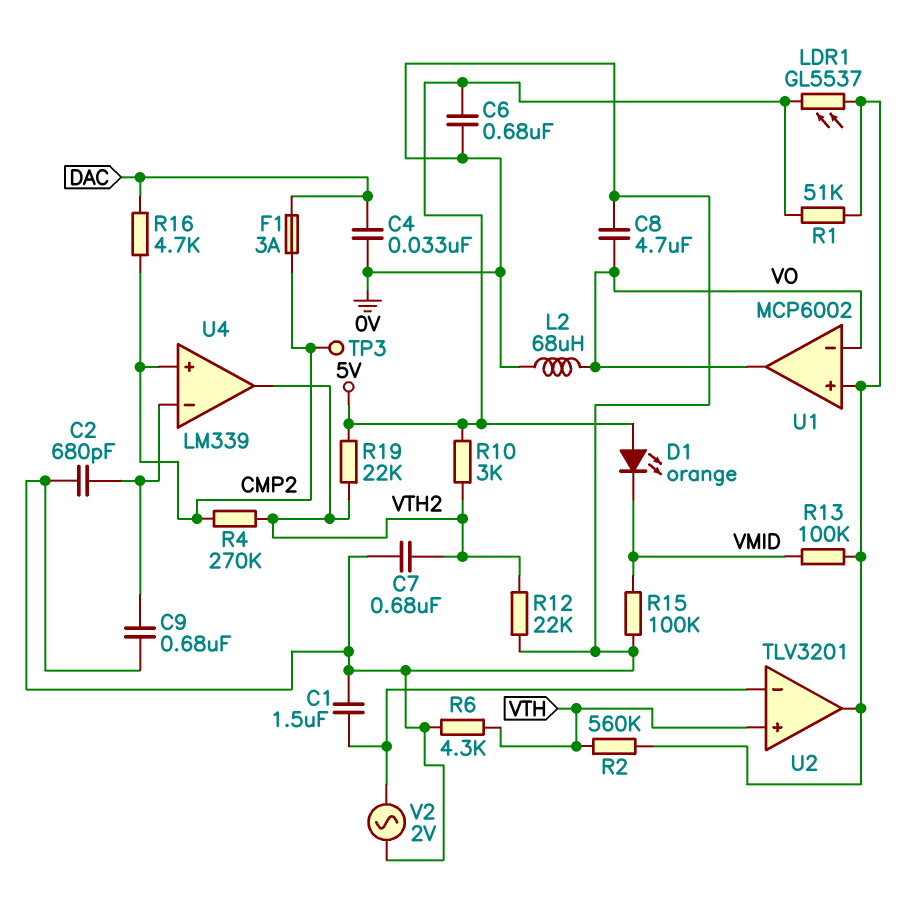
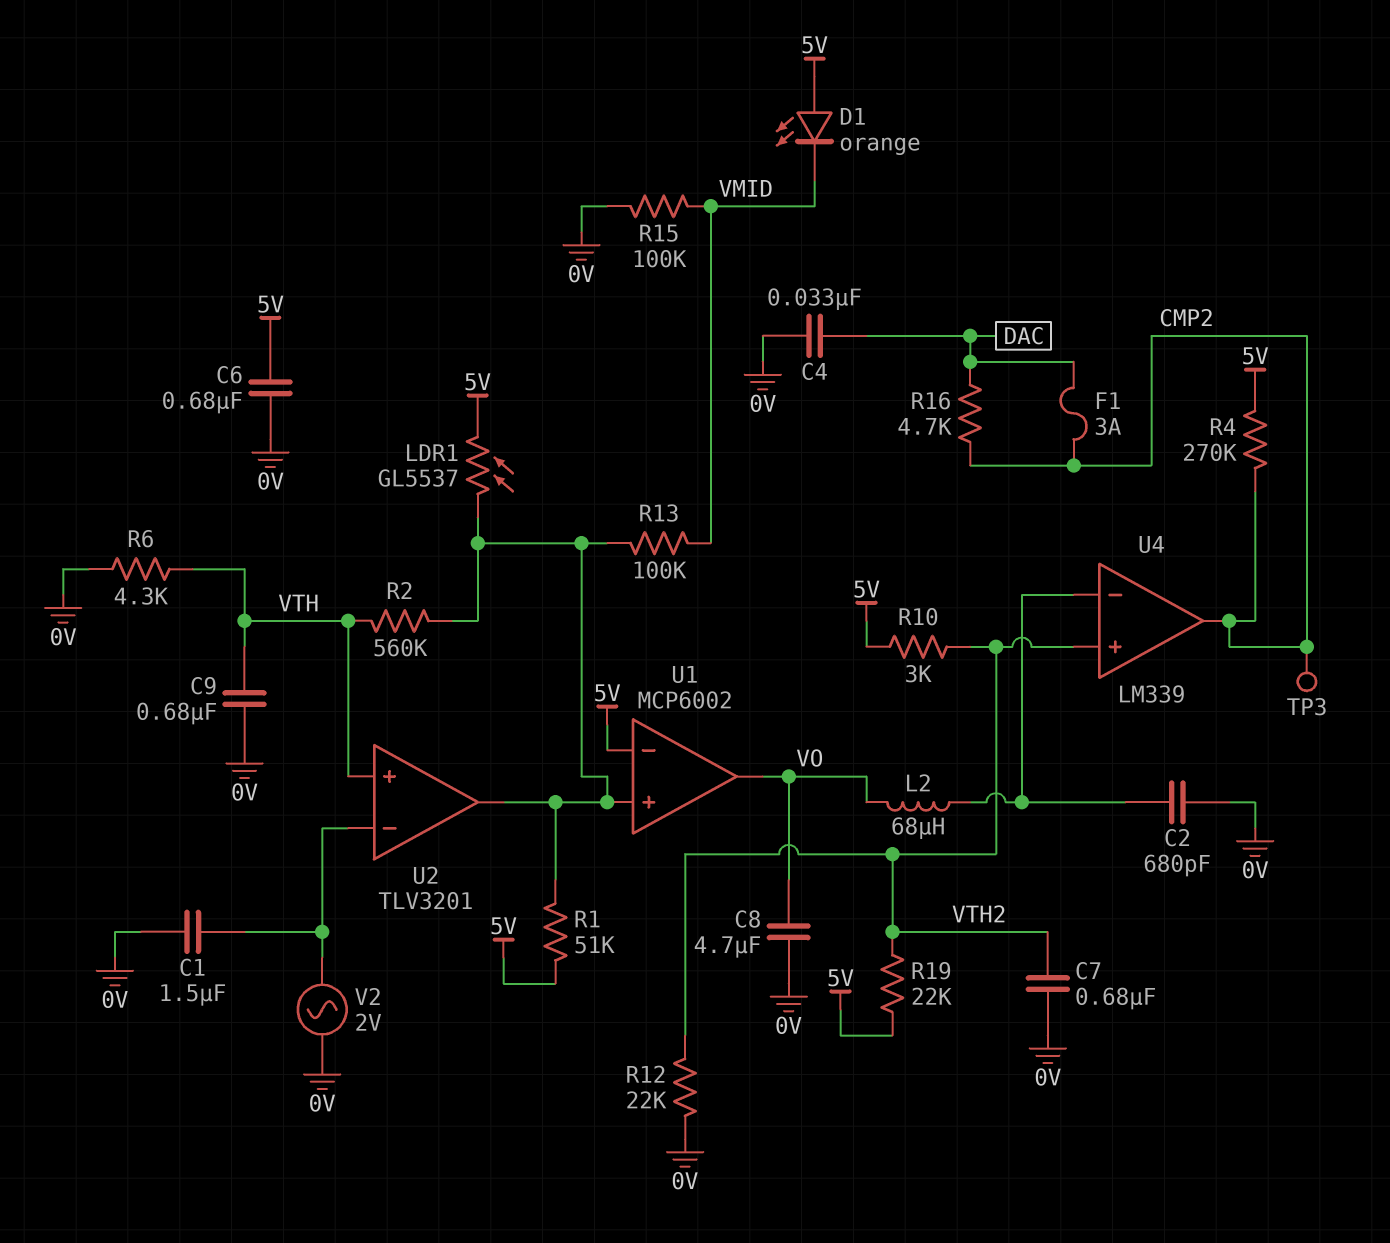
C9: 680nF (0V, U4/in-) -> 680nF (0V, VTH)
L2: 68uH (0V, VO) -> 68uH (U4/in-, VO)
R4: 270k (CMP2, VTH2) -> 270k (5V, CMP2)
U1 pin in-: VO -> 5V
U4 pin in+: CMP2 -> VTH2
U4 pin out: VTH2 -> CMP2

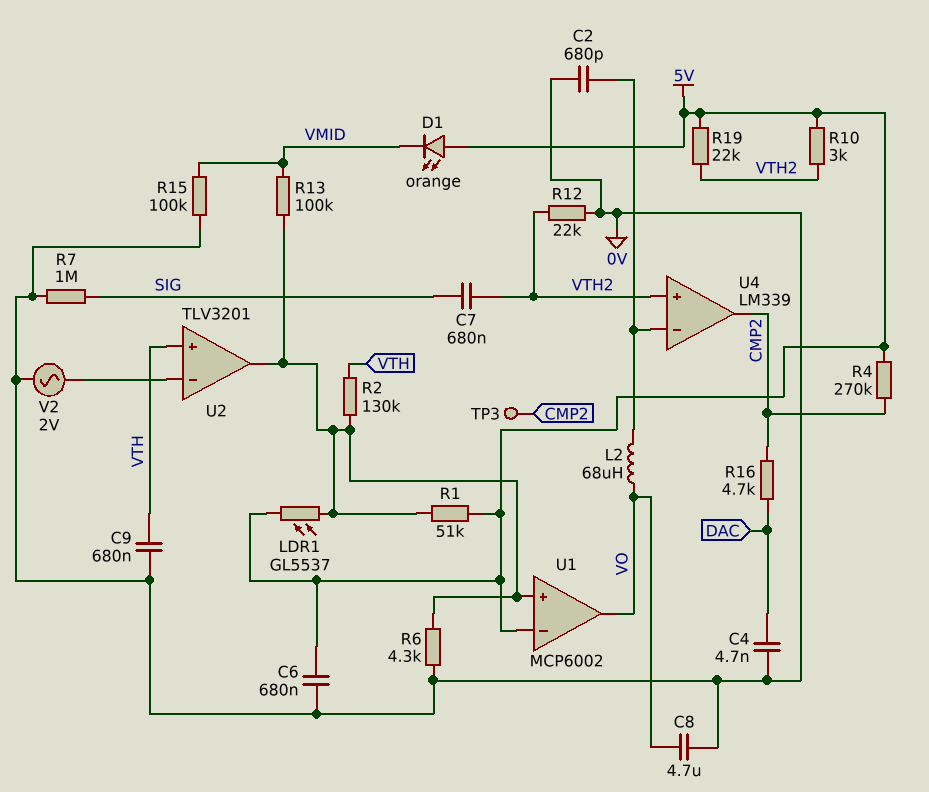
C1: 1.5uF (0V, U2/in-) -> none
C4: 33nF (0V, DAC) -> 4.7nF (0V, DAC)
C7: 680nF (0V, VTH2) -> 680nF (SIG, VTH2)
F1: 3A (CMP2, DAC) -> none
R2: 560k (U1/in+, VTH) -> 130k (U1/in+, VTH)
R6: 4.3k (0V, VTH) -> 4.3k (0V, U1/in+)
R7: none -> 1M (0V, SIG)

